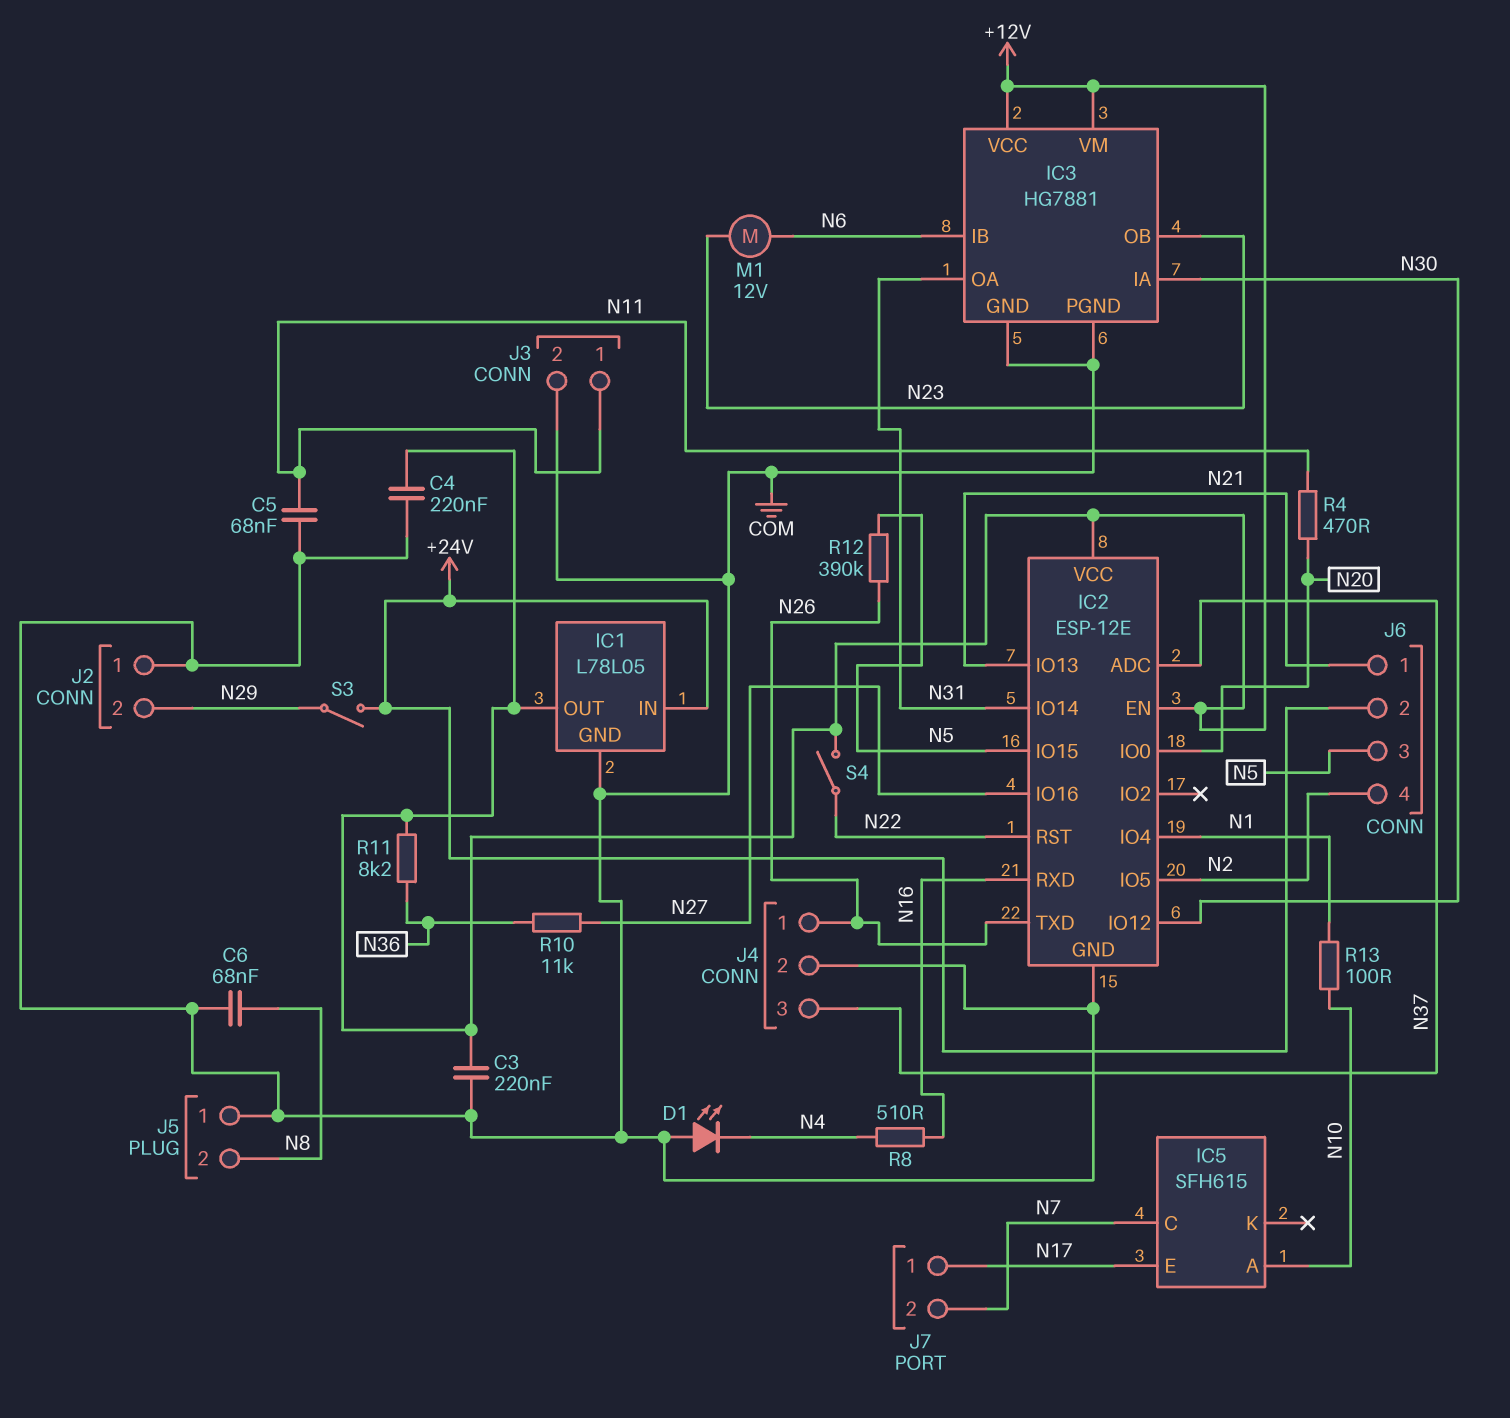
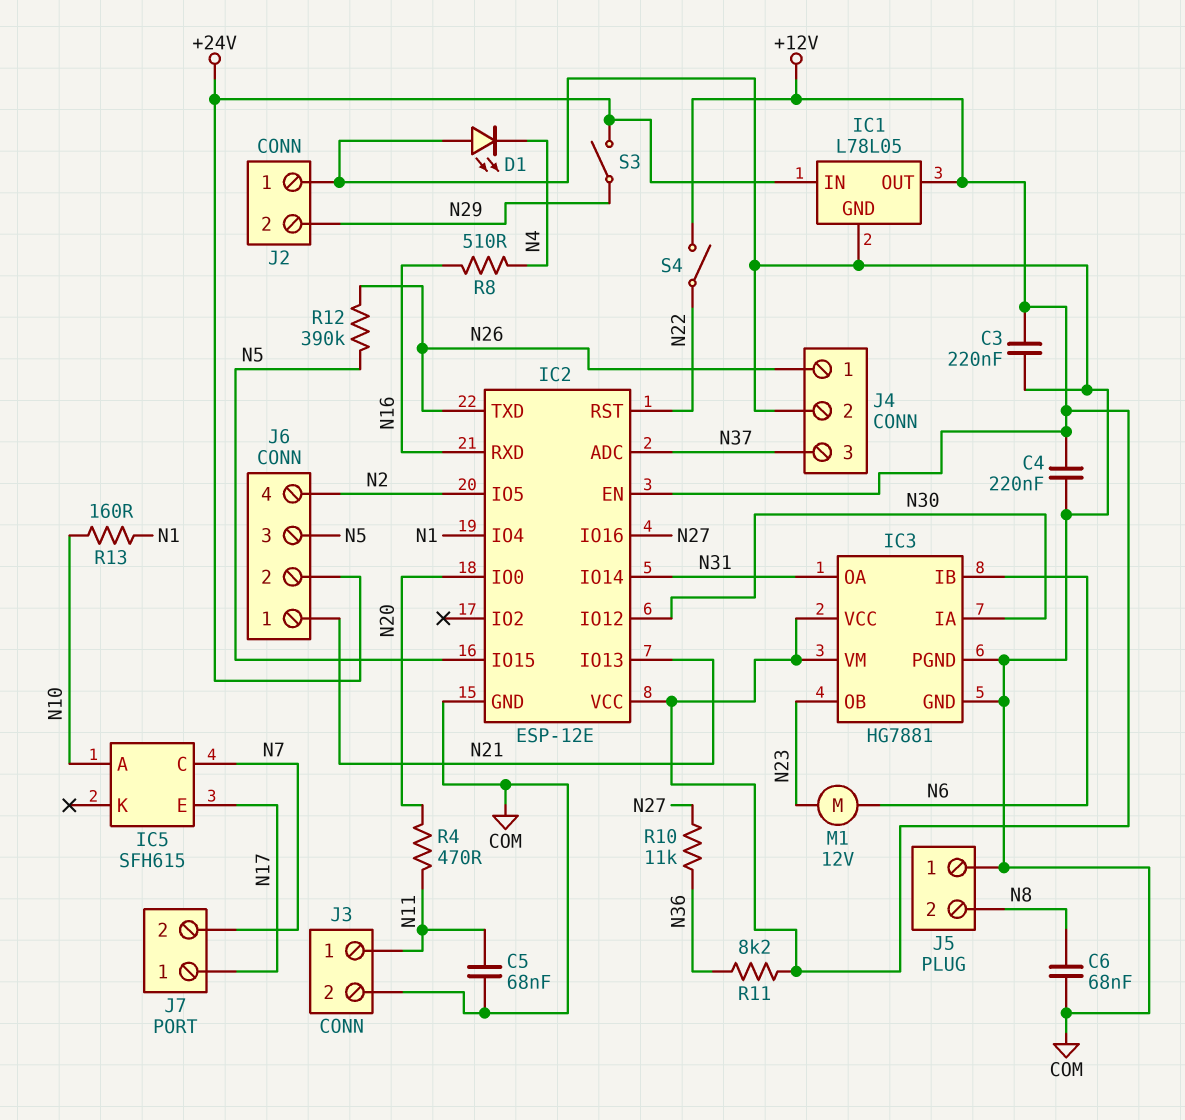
R13: 100 (N1, N10) -> 160 (N1, N10)

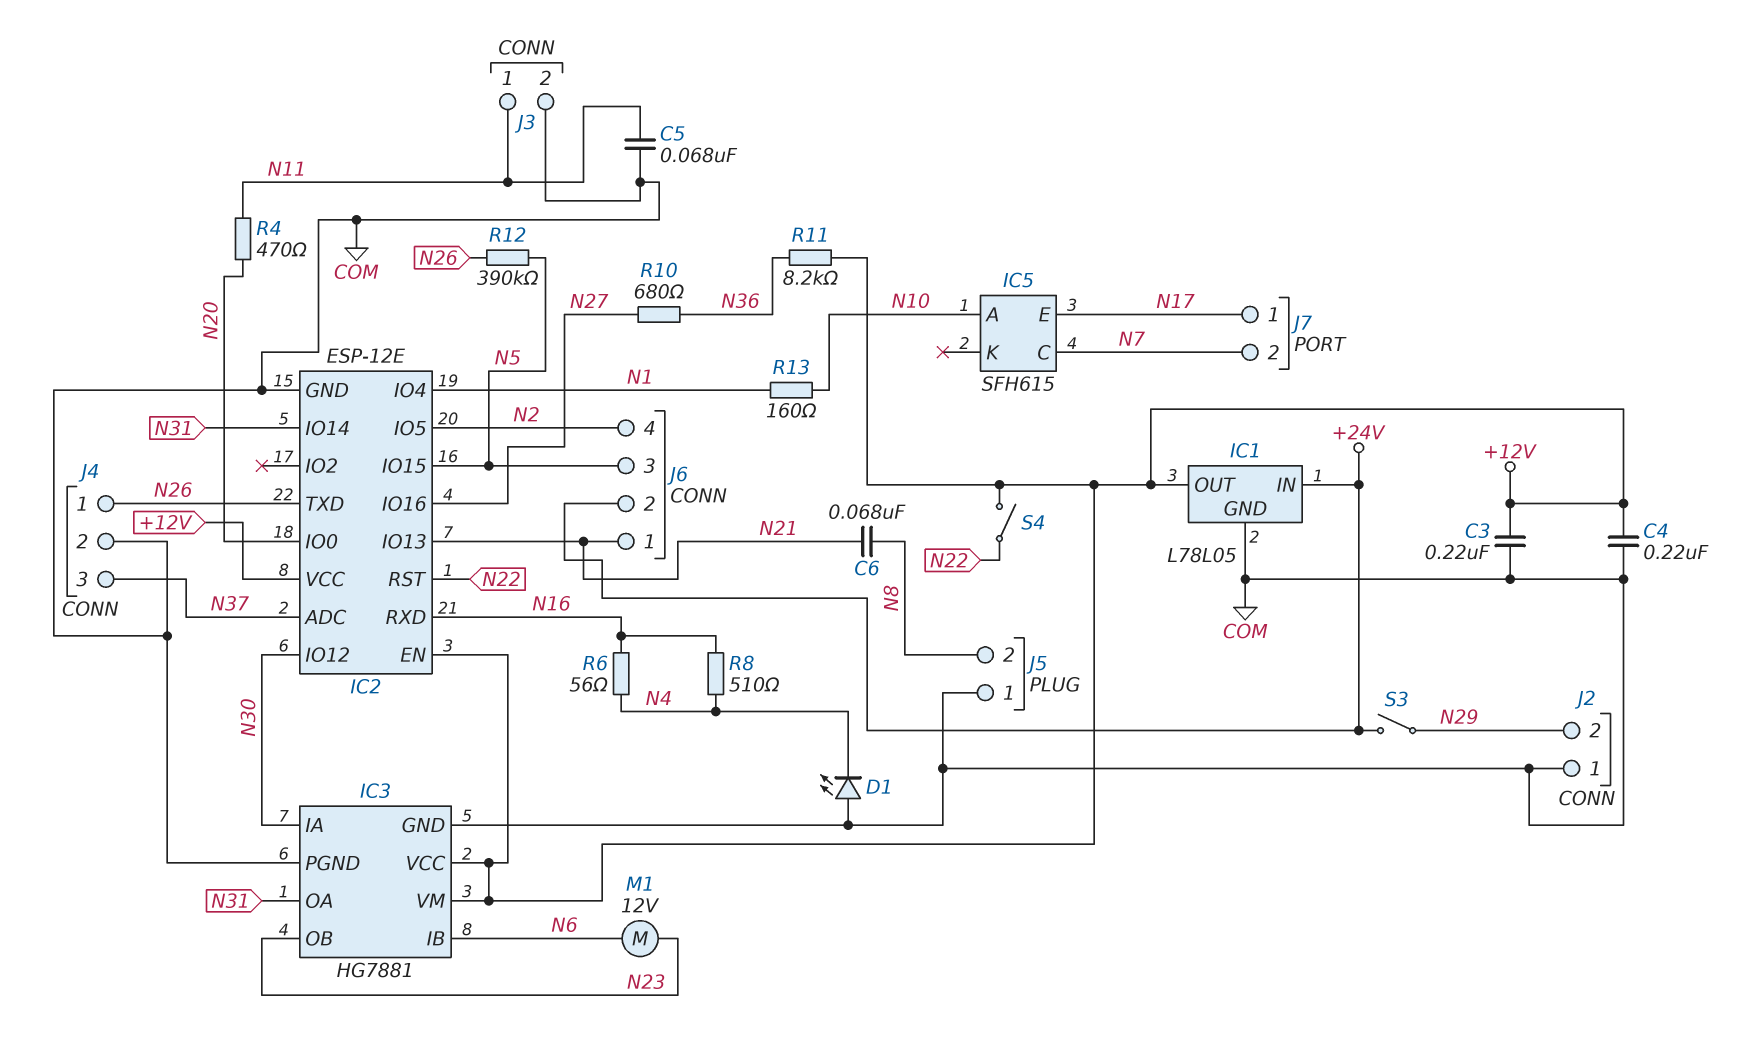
C6: 68nF (COM, N8) -> 68nF (N8, N21)
R6: none -> 56 (N4, N16)
R10: 11k (N27, N36) -> 680 (N27, N36)

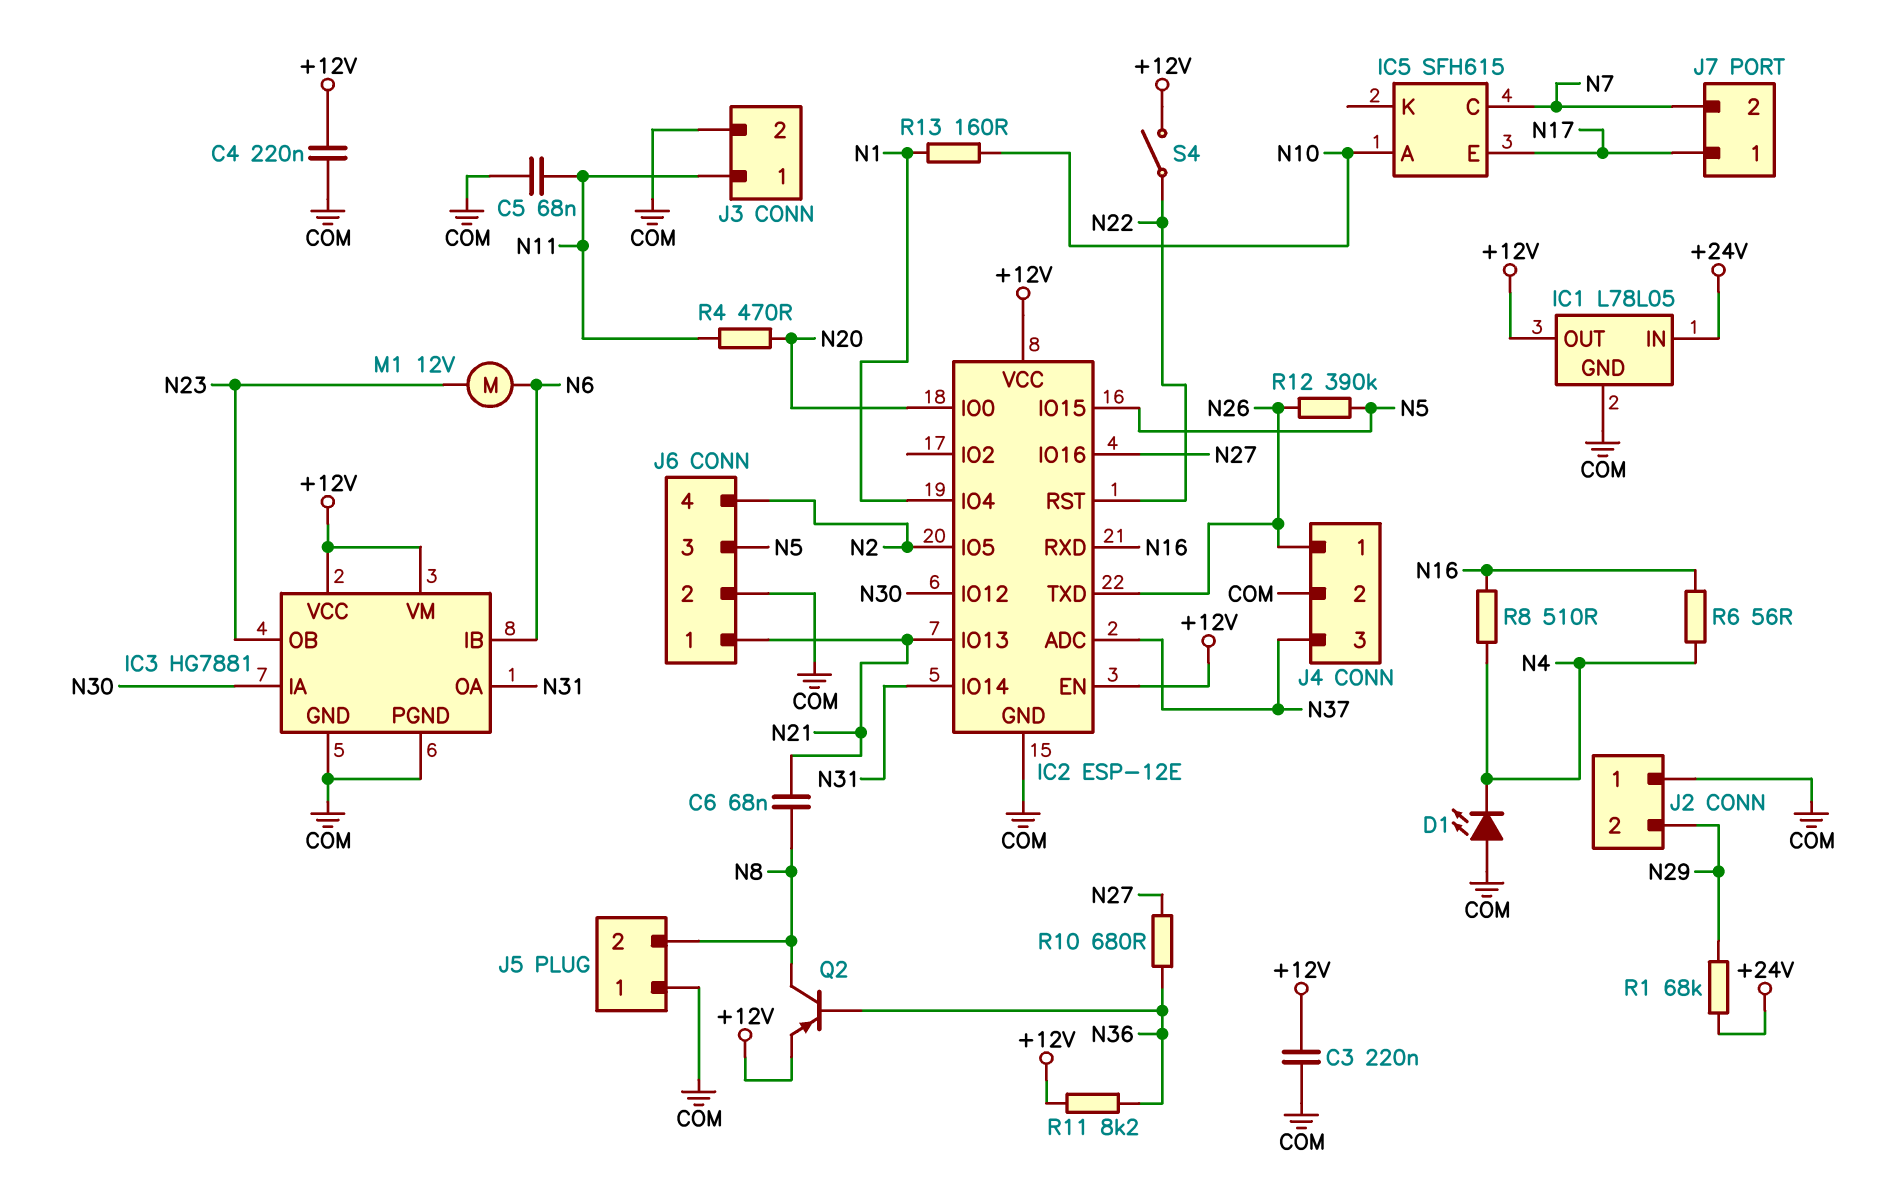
J6 pin 2: +24V -> COM
Q2: none -> PNP (B N36, C N8, E +12V)
R1: none -> 68k (+24V, N29)
S3: switch (+24V, N29) -> none

